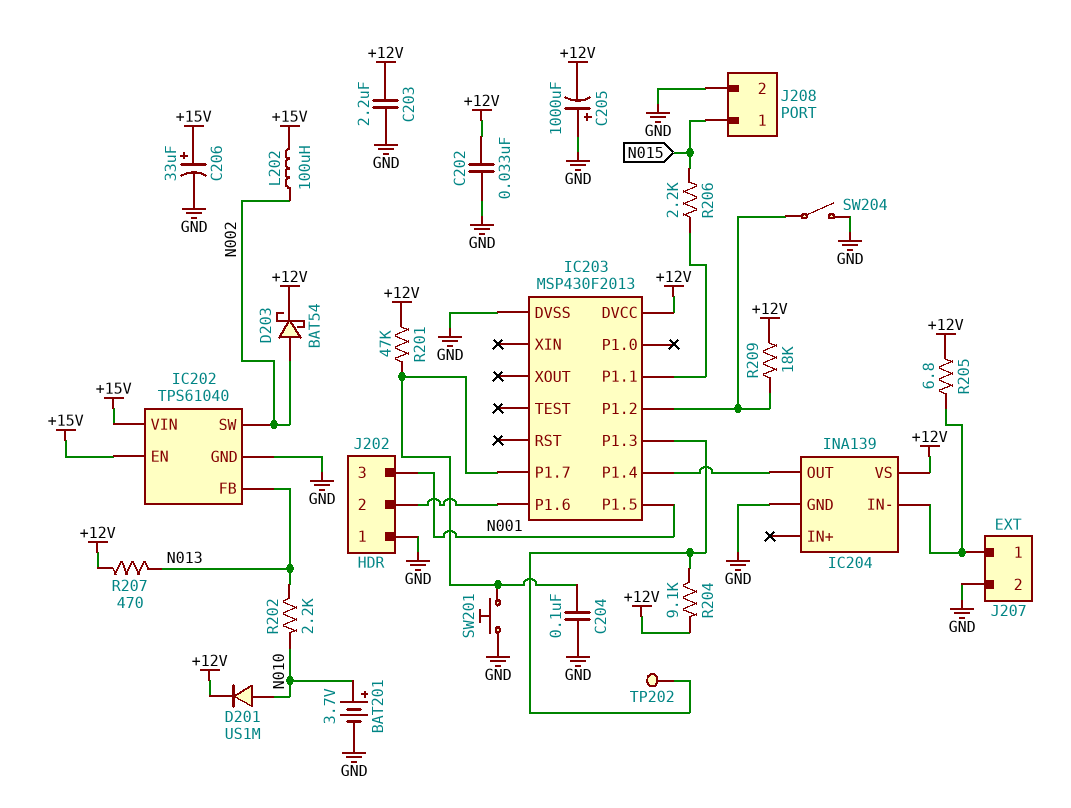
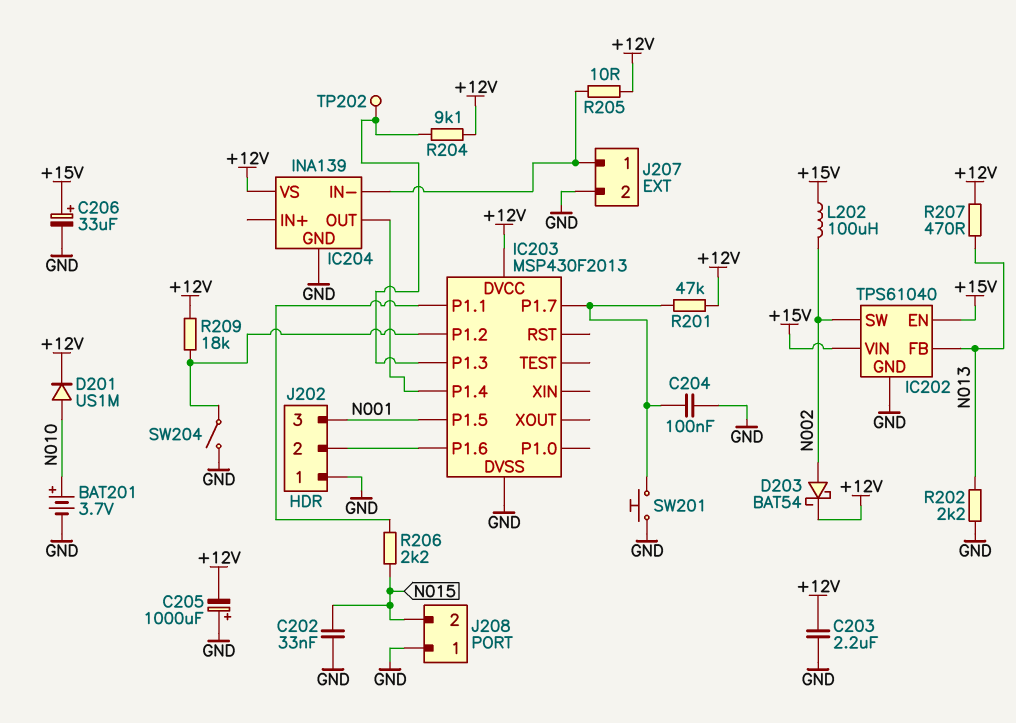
C202: 33nF (+12V, GND) -> 33nF (GND, N015)
J208 pin 1: N015 -> GND
J208 pin 2: GND -> N015
R202: 2.2k (N010, N013) -> 2.2k (GND, N013)
R205: 6.8 (+12V, IC204/IN-) -> 10 (+12V, IC204/IN-)

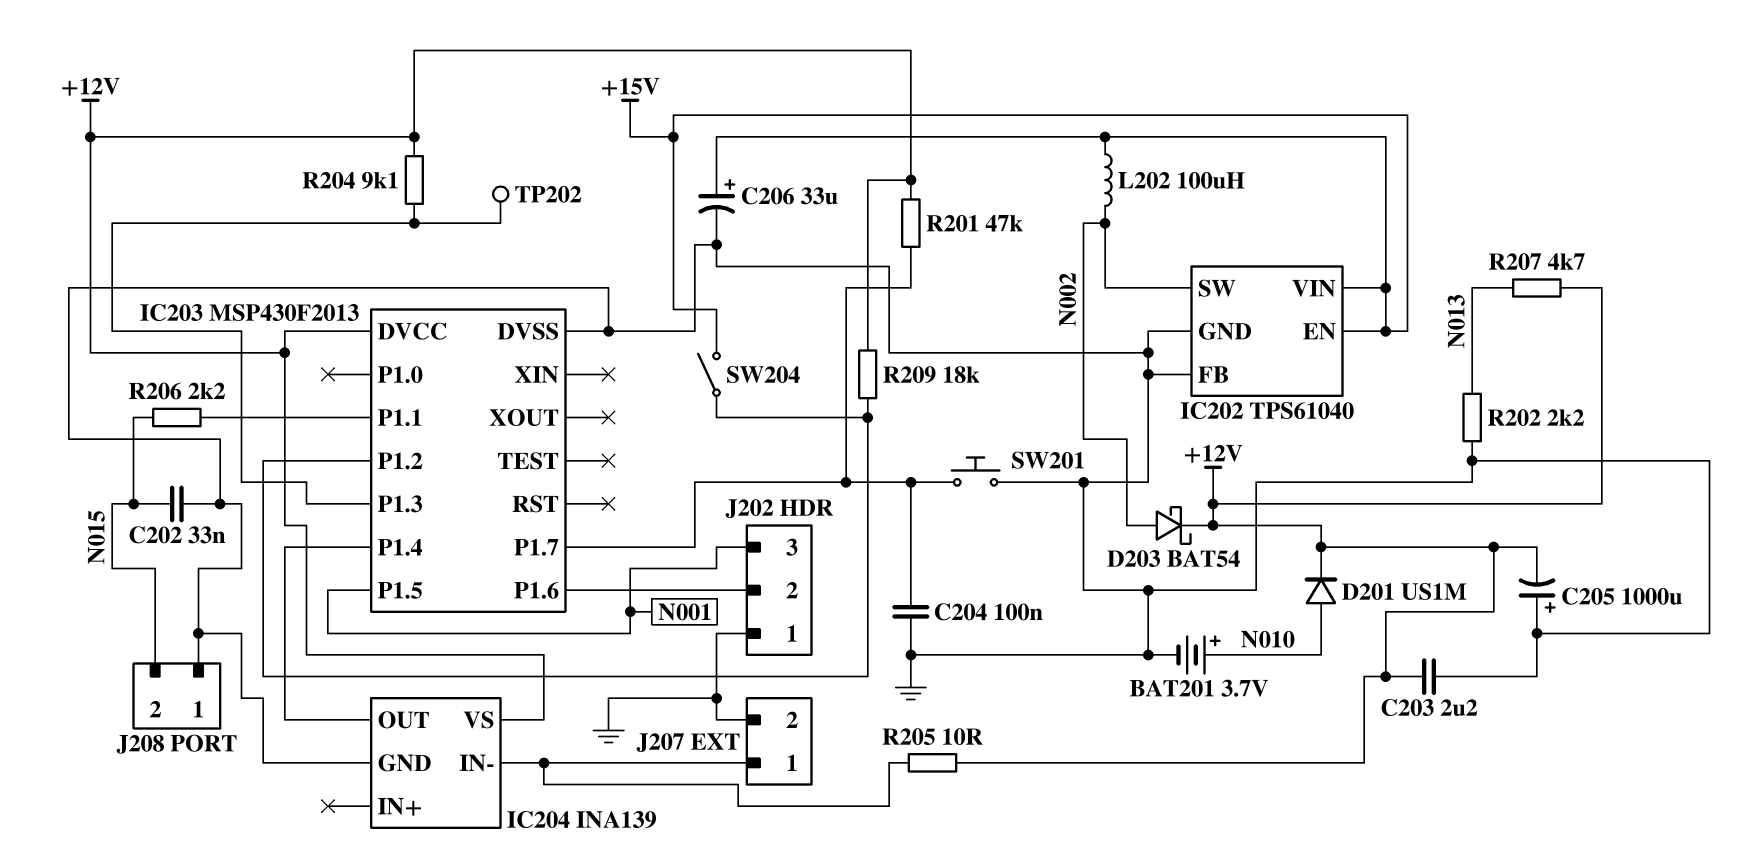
IC202 pin FB: N013 -> GND
R207: 470 (+12V, N013) -> 4.7k (+12V, N013)
SW204: switch (GND, IC203/P1.2) -> switch (+15V, IC203/P1.2)

